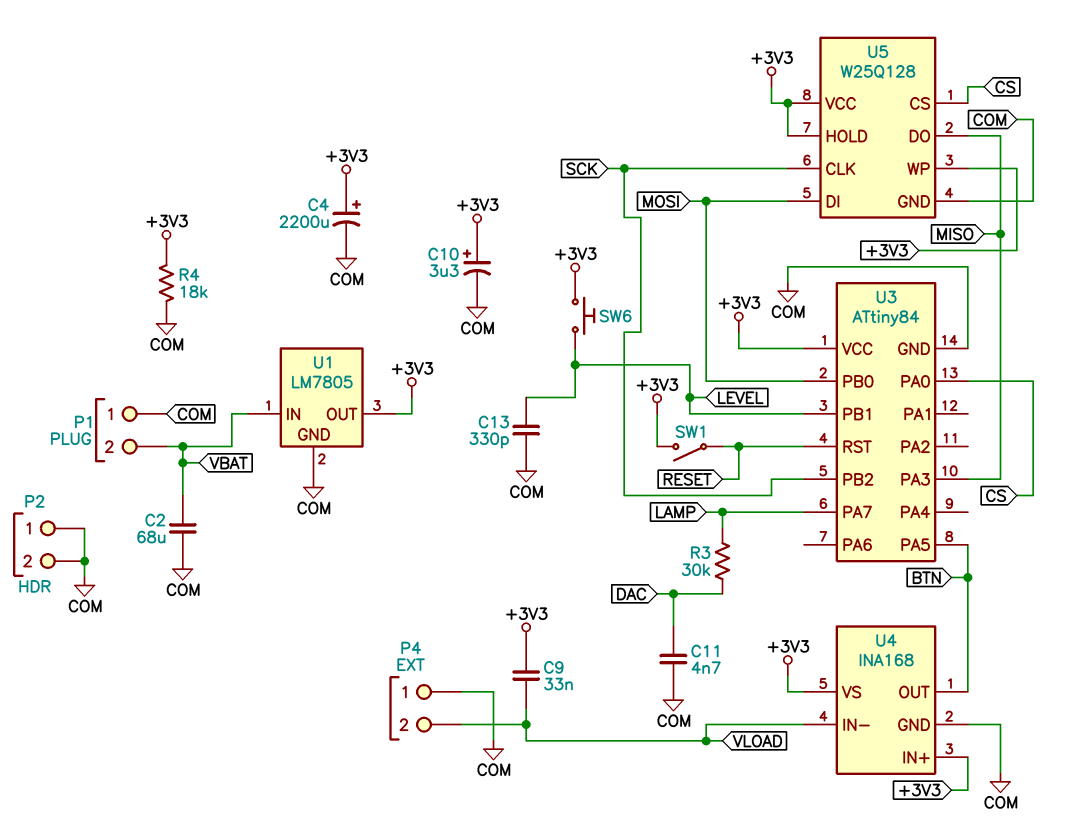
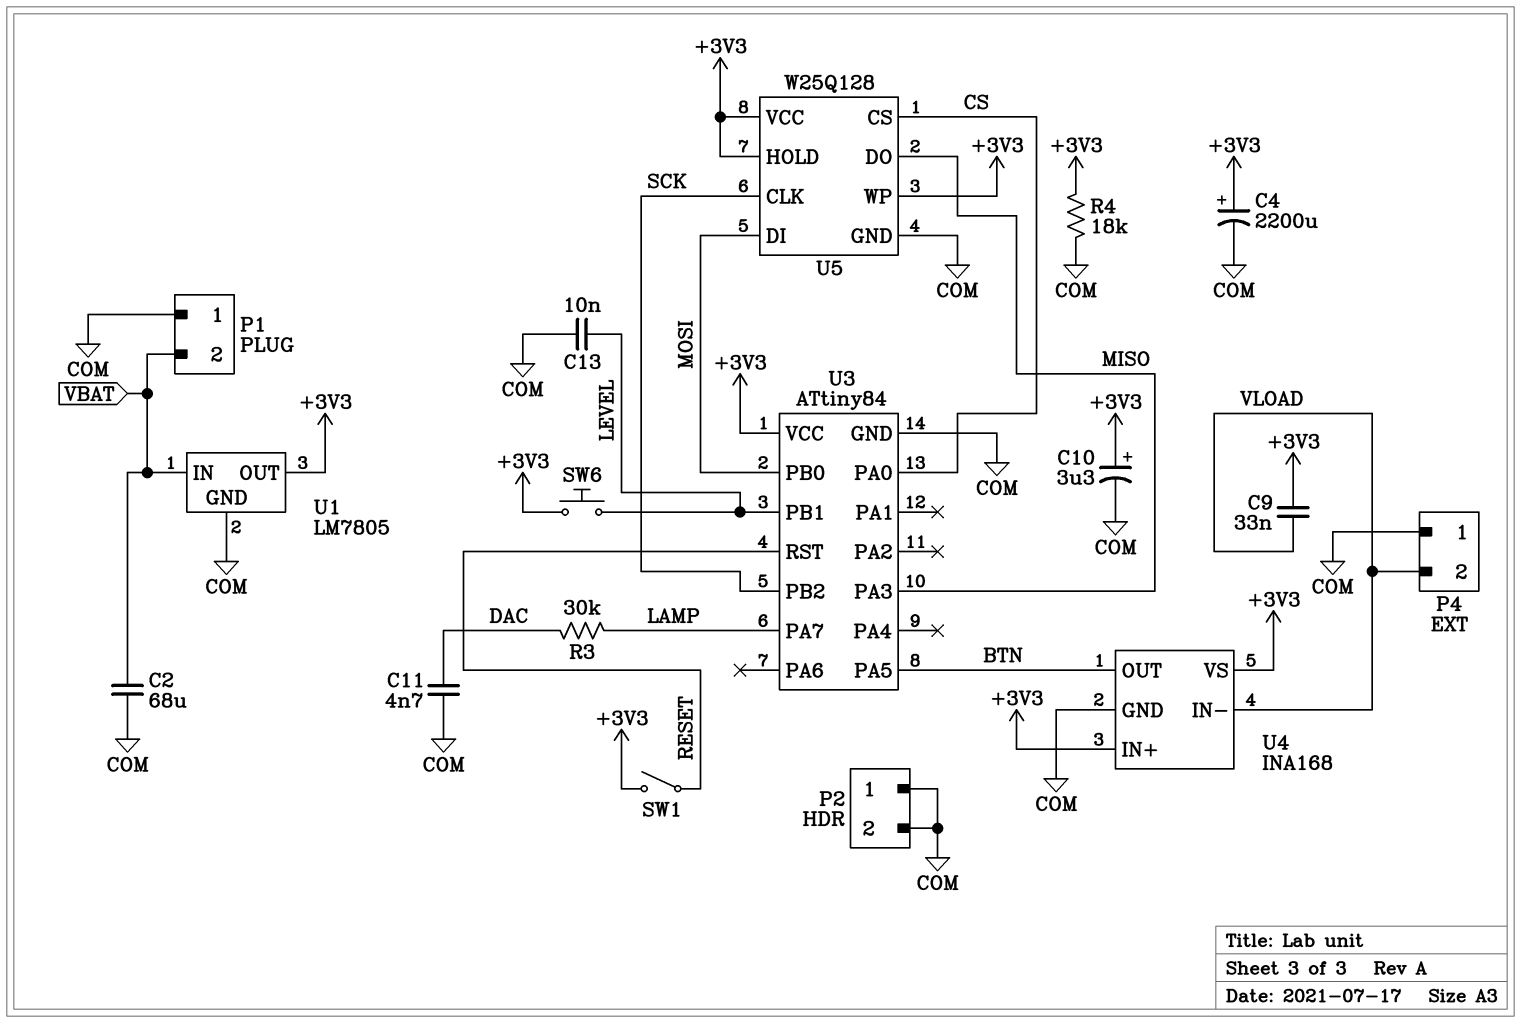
C13: 330pF (COM, LEVEL) -> 10nF (COM, LEVEL)

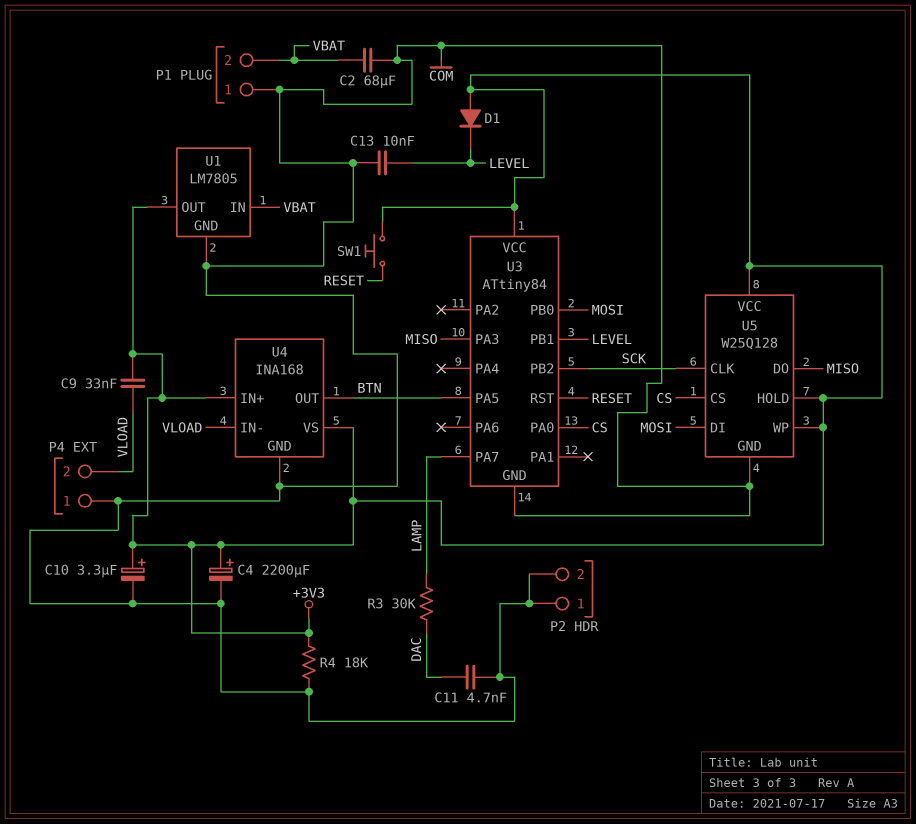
D1: none -> diode (A +3V3, K LEVEL)
SW1: switch (+3V3, RESET) -> button (+3V3, RESET)
SW6: button (+3V3, LEVEL) -> none

